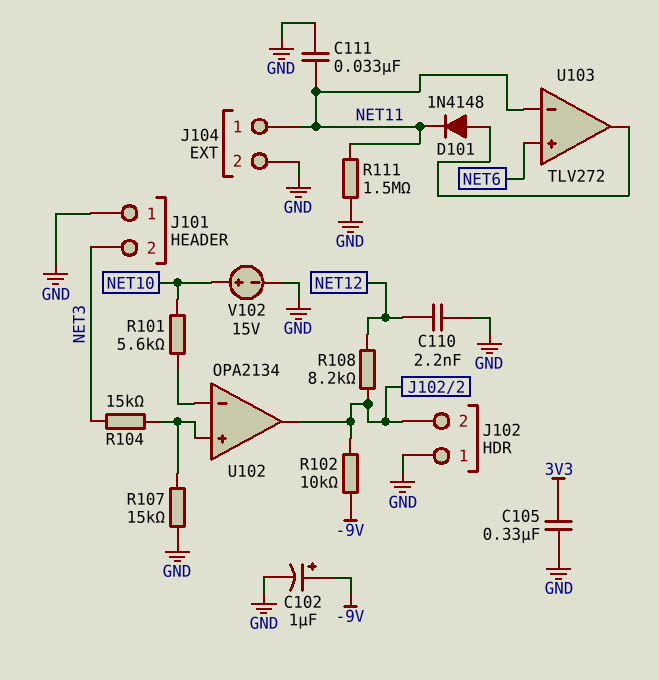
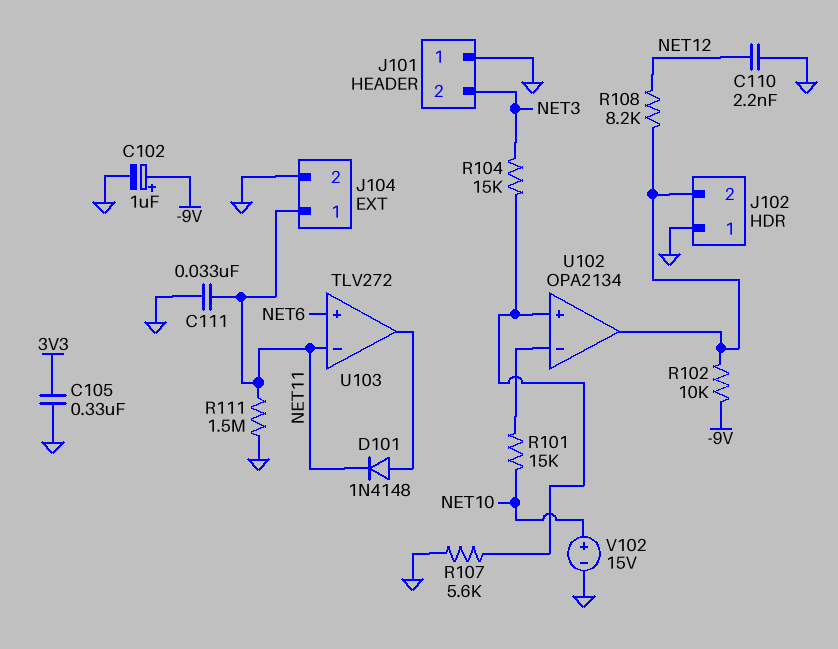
R101: 5.6k (NET10, U102/in-) -> 15k (NET10, U102/in-)
R107: 15k (GND, U102/in+) -> 5.6k (GND, U102/in+)

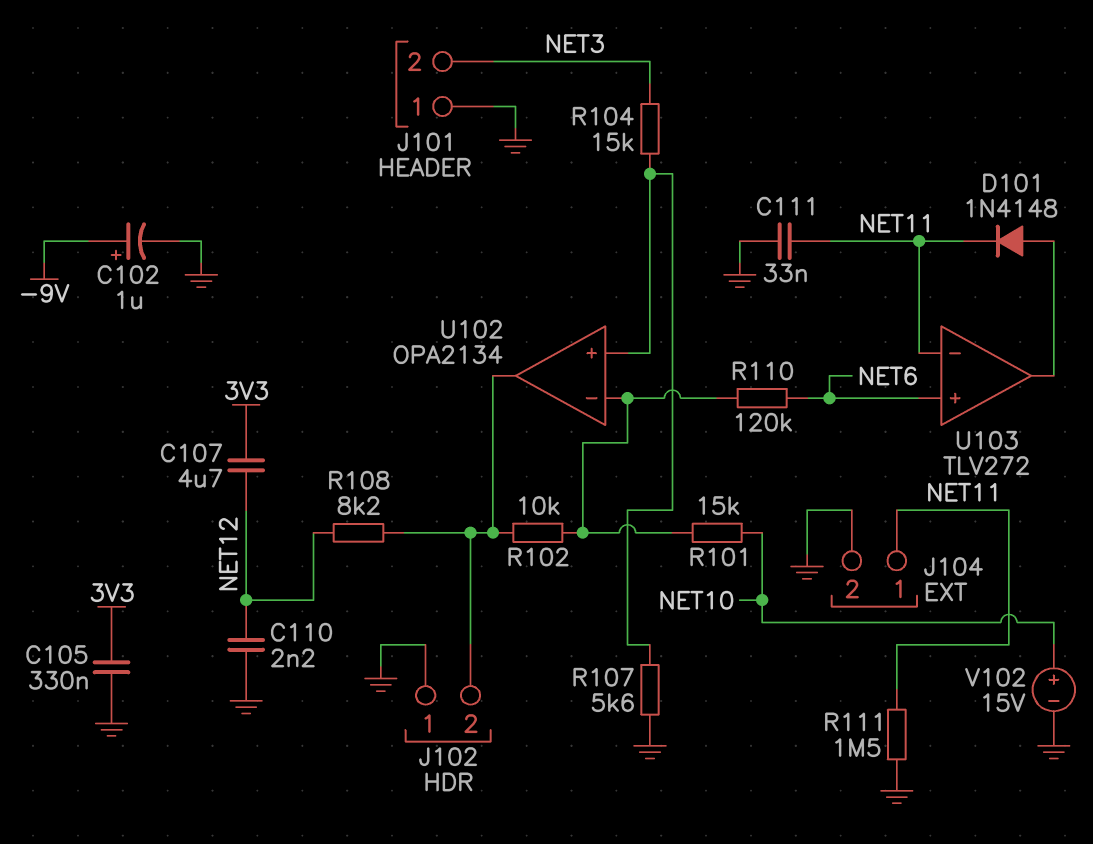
C107: none -> 4.7uF (3V3, NET12)
R102: 10k (-9V, J102/2) -> 10k (J102/2, U102/in-)
R110: none -> 120k (NET6, U102/in-)

